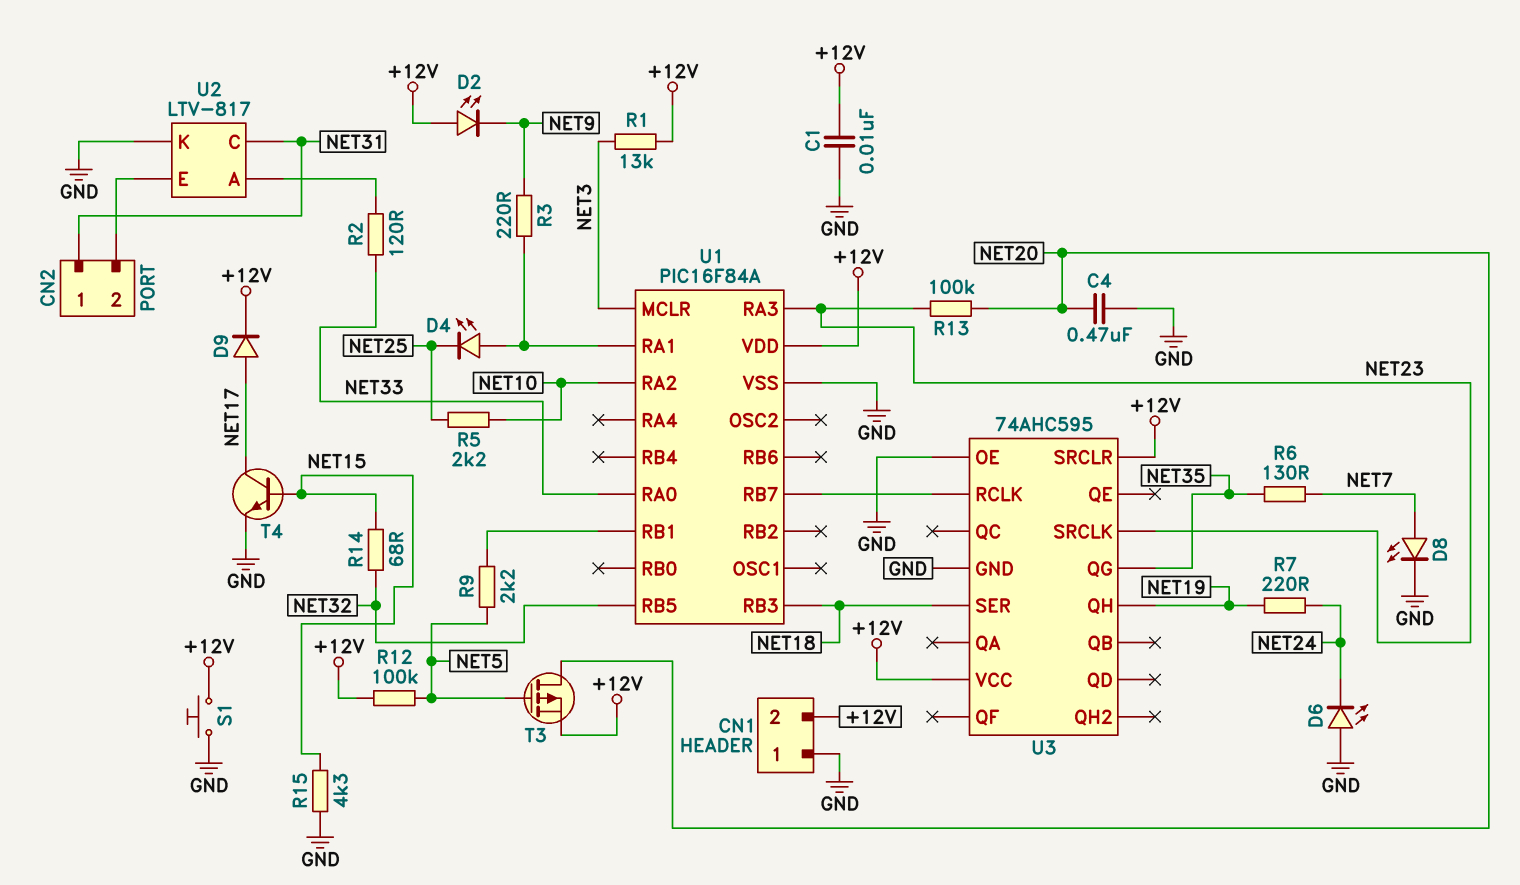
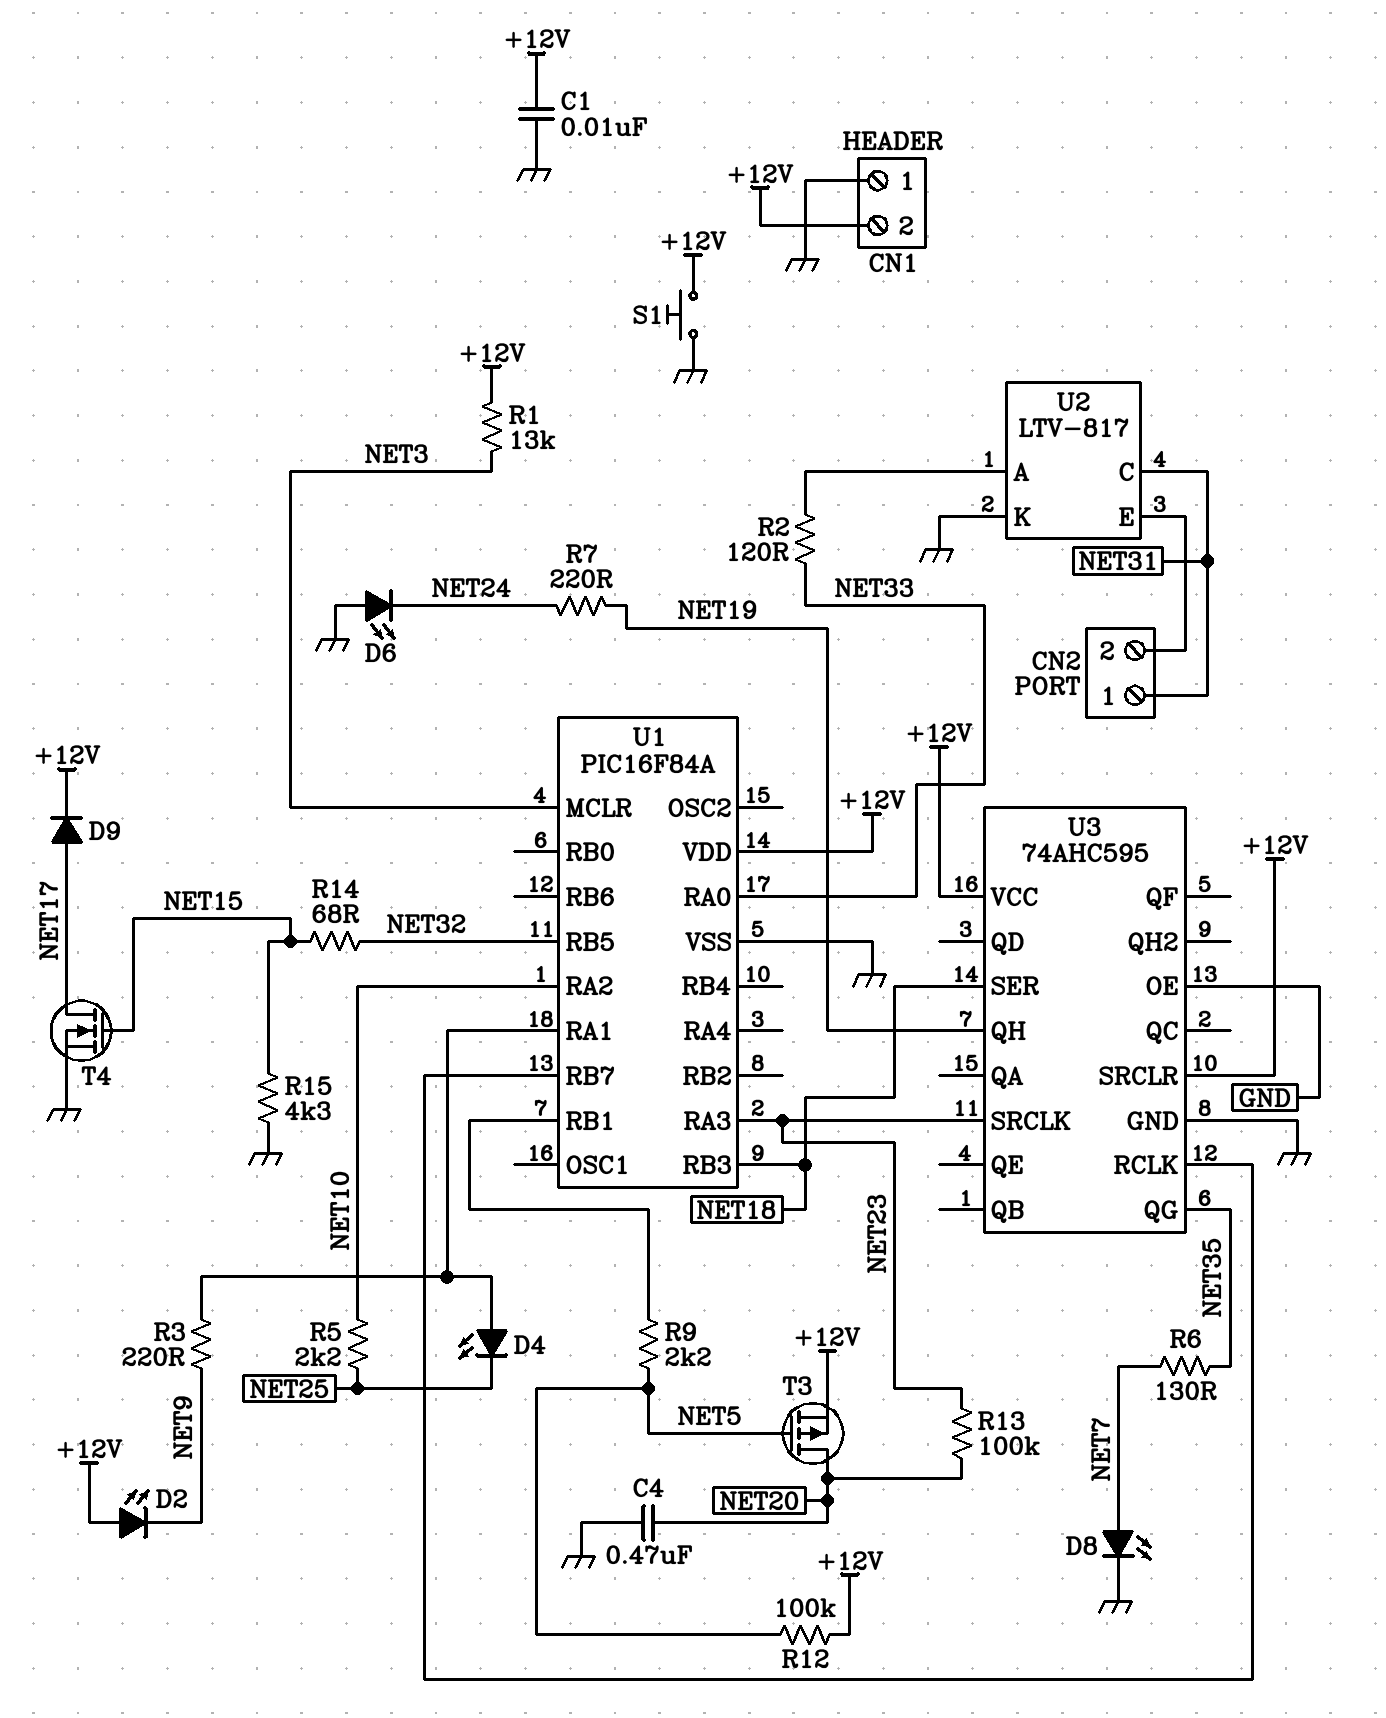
T4: NPN (B NET15, C NET17, E GND) -> NMOS (G NET15, D NET17, S GND)

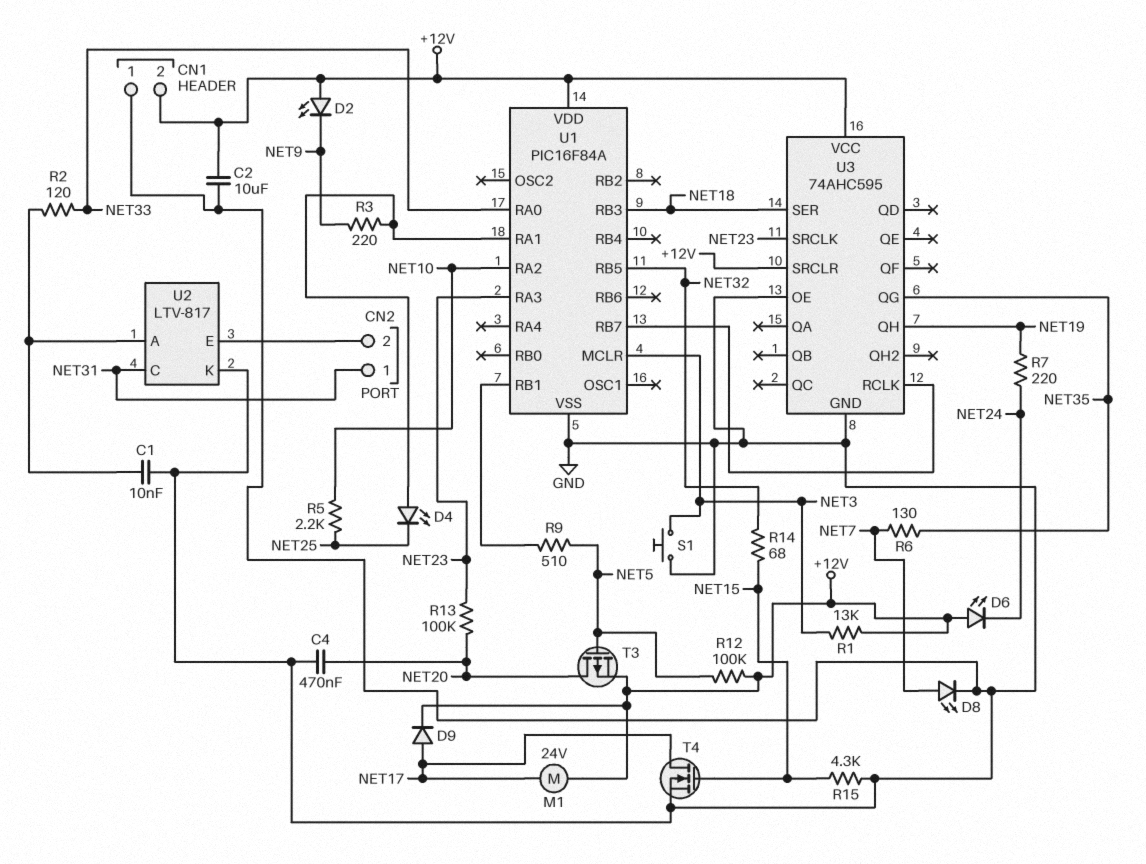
C1: 10nF (+12V, GND) -> 10nF (GND, U2/A)
C2: none -> 10uF (+12V, GND)
D6: LED (A GND, K NET24) -> LED (A +12V, K NET24)
M1: none -> motor 24V (+12V, NET17)
R9: 2.2k (NET5, U1/RB1) -> 510 (NET5, U1/RB1)
S1: button (+12V, GND) -> button (GND, NET3)

